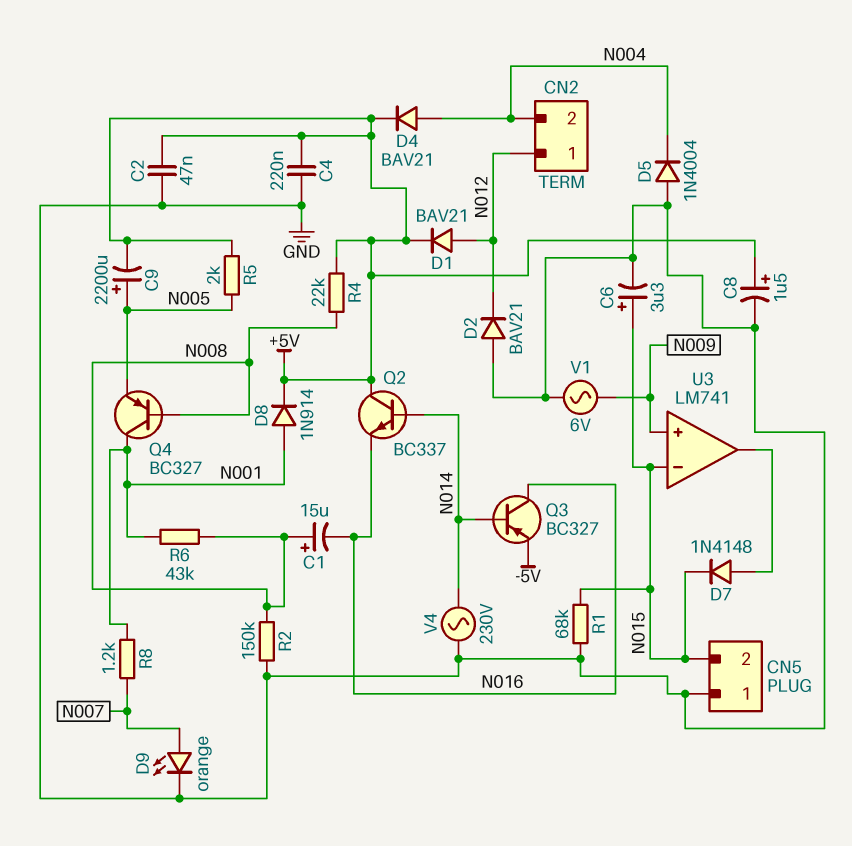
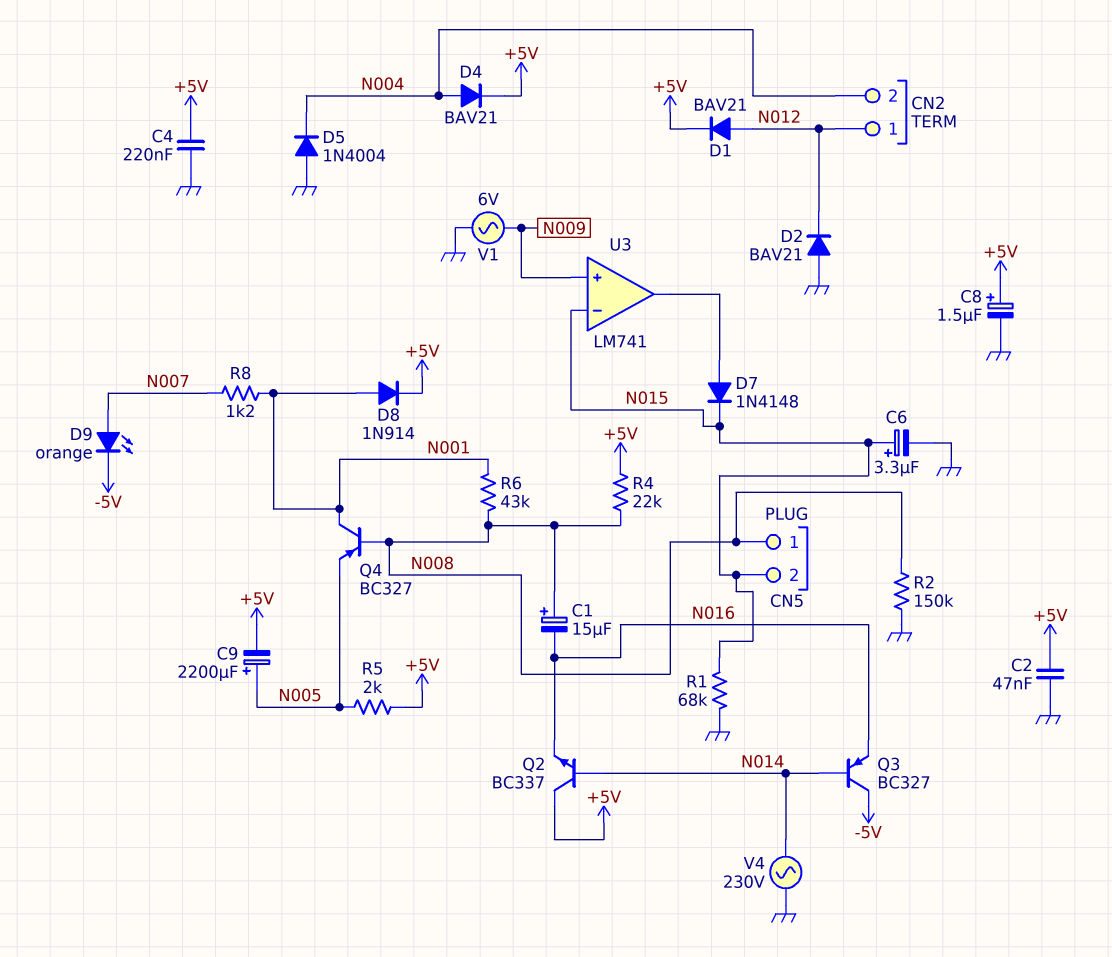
CN5 pin 1: GND -> N008
D9: LED orange (A N007, K GND) -> LED orange (A N007, K -5V)
Q3: PNP BC327 (B N014, C N016, E -5V) -> PNP BC327 (B N014, C -5V, E N016)

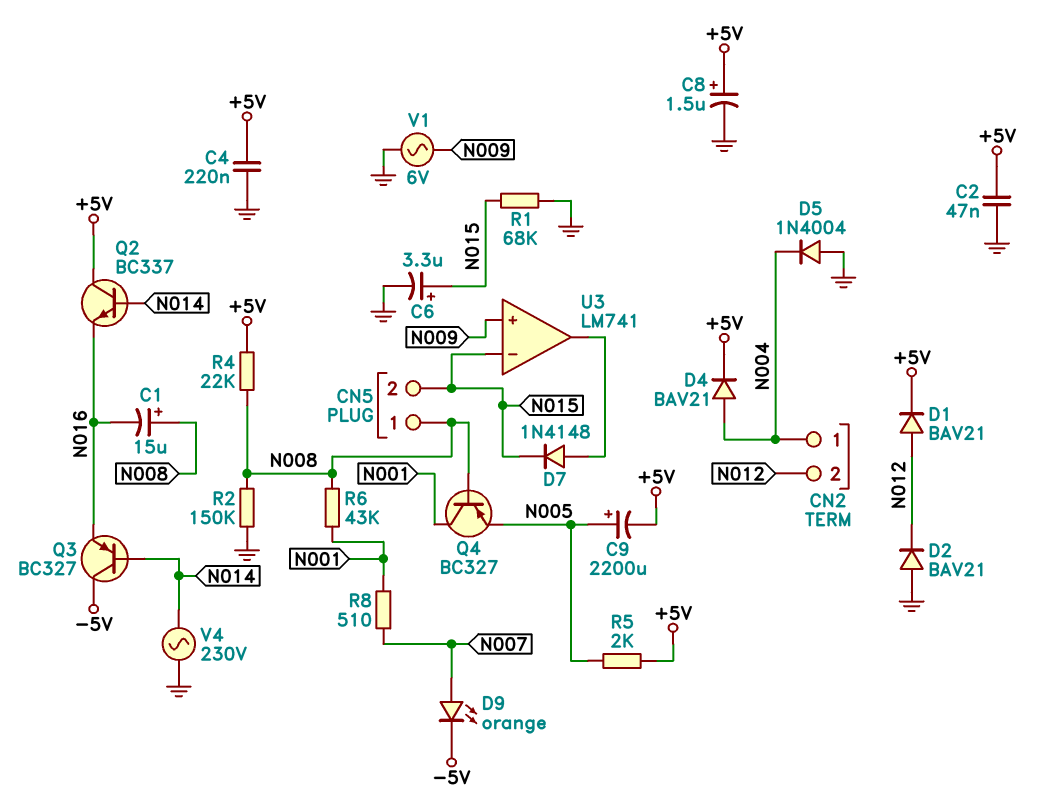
CN2 pin 1: N012 -> N004
CN2 pin 2: N004 -> N012
D8: diode 1N914 (A N001, K +5V) -> none
R8: 1.2k (N001, N007) -> 510 (N001, N007)

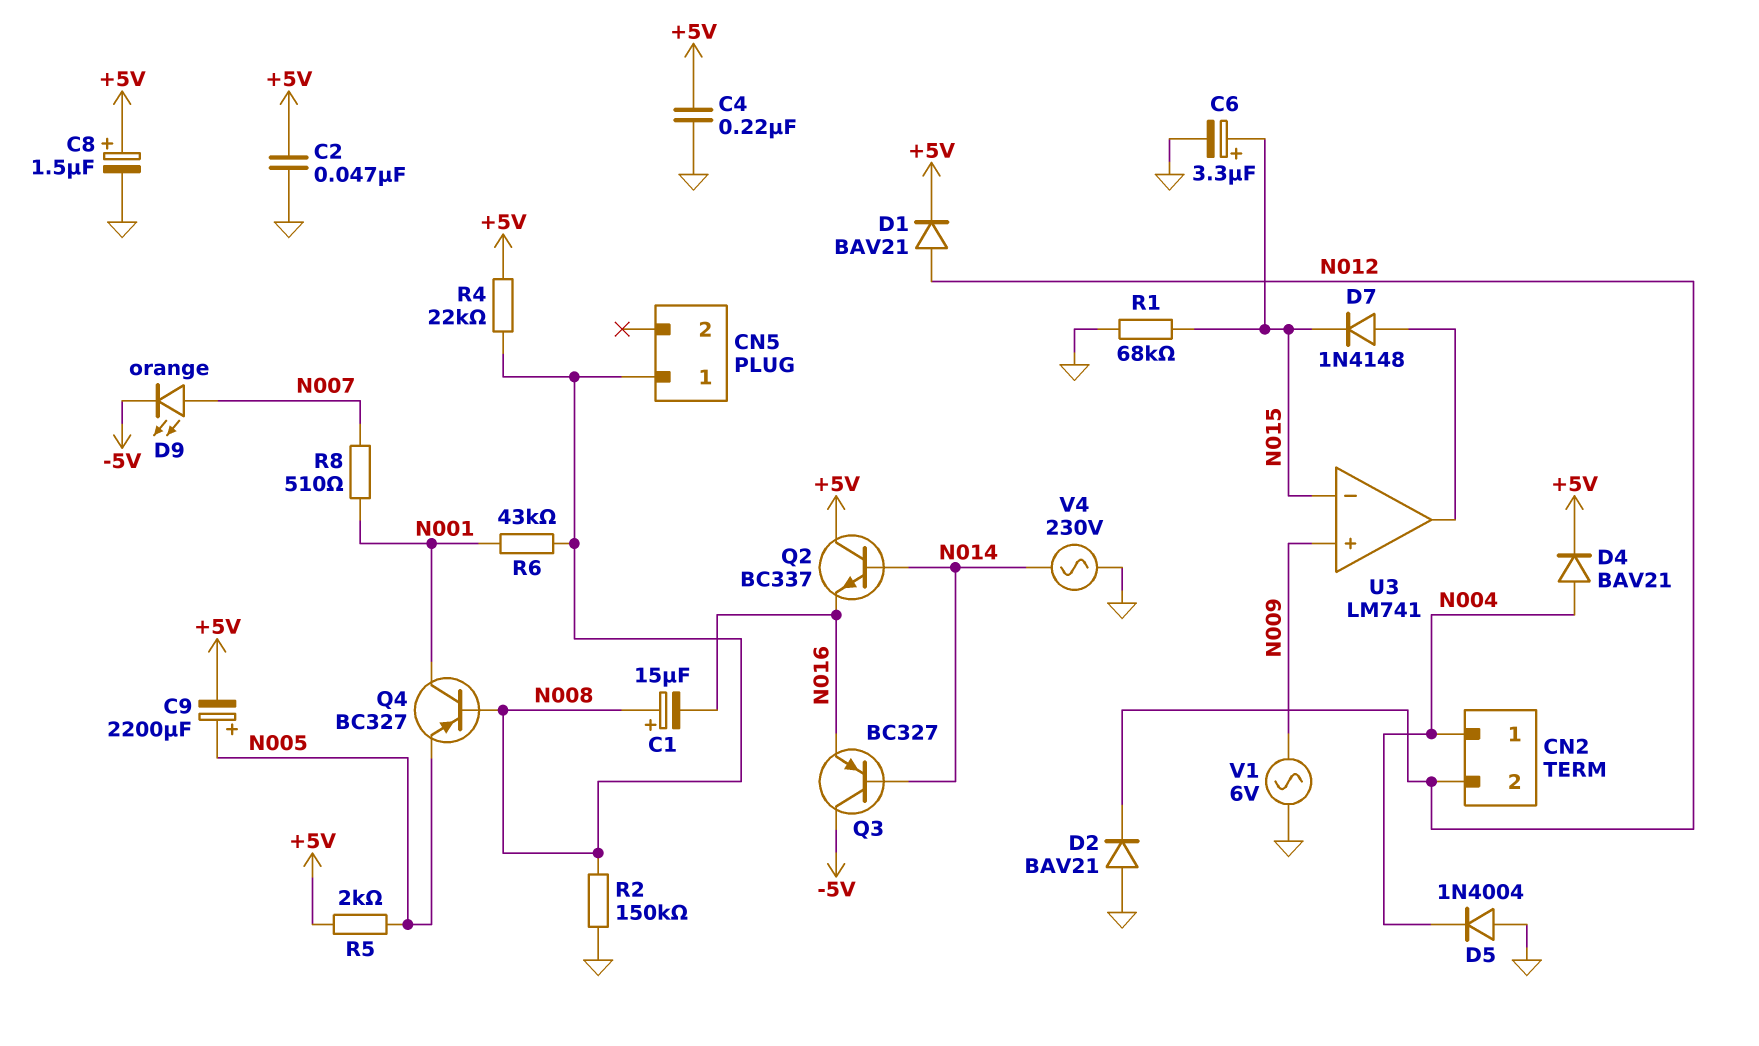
CN5 pin 2: N015 -> none

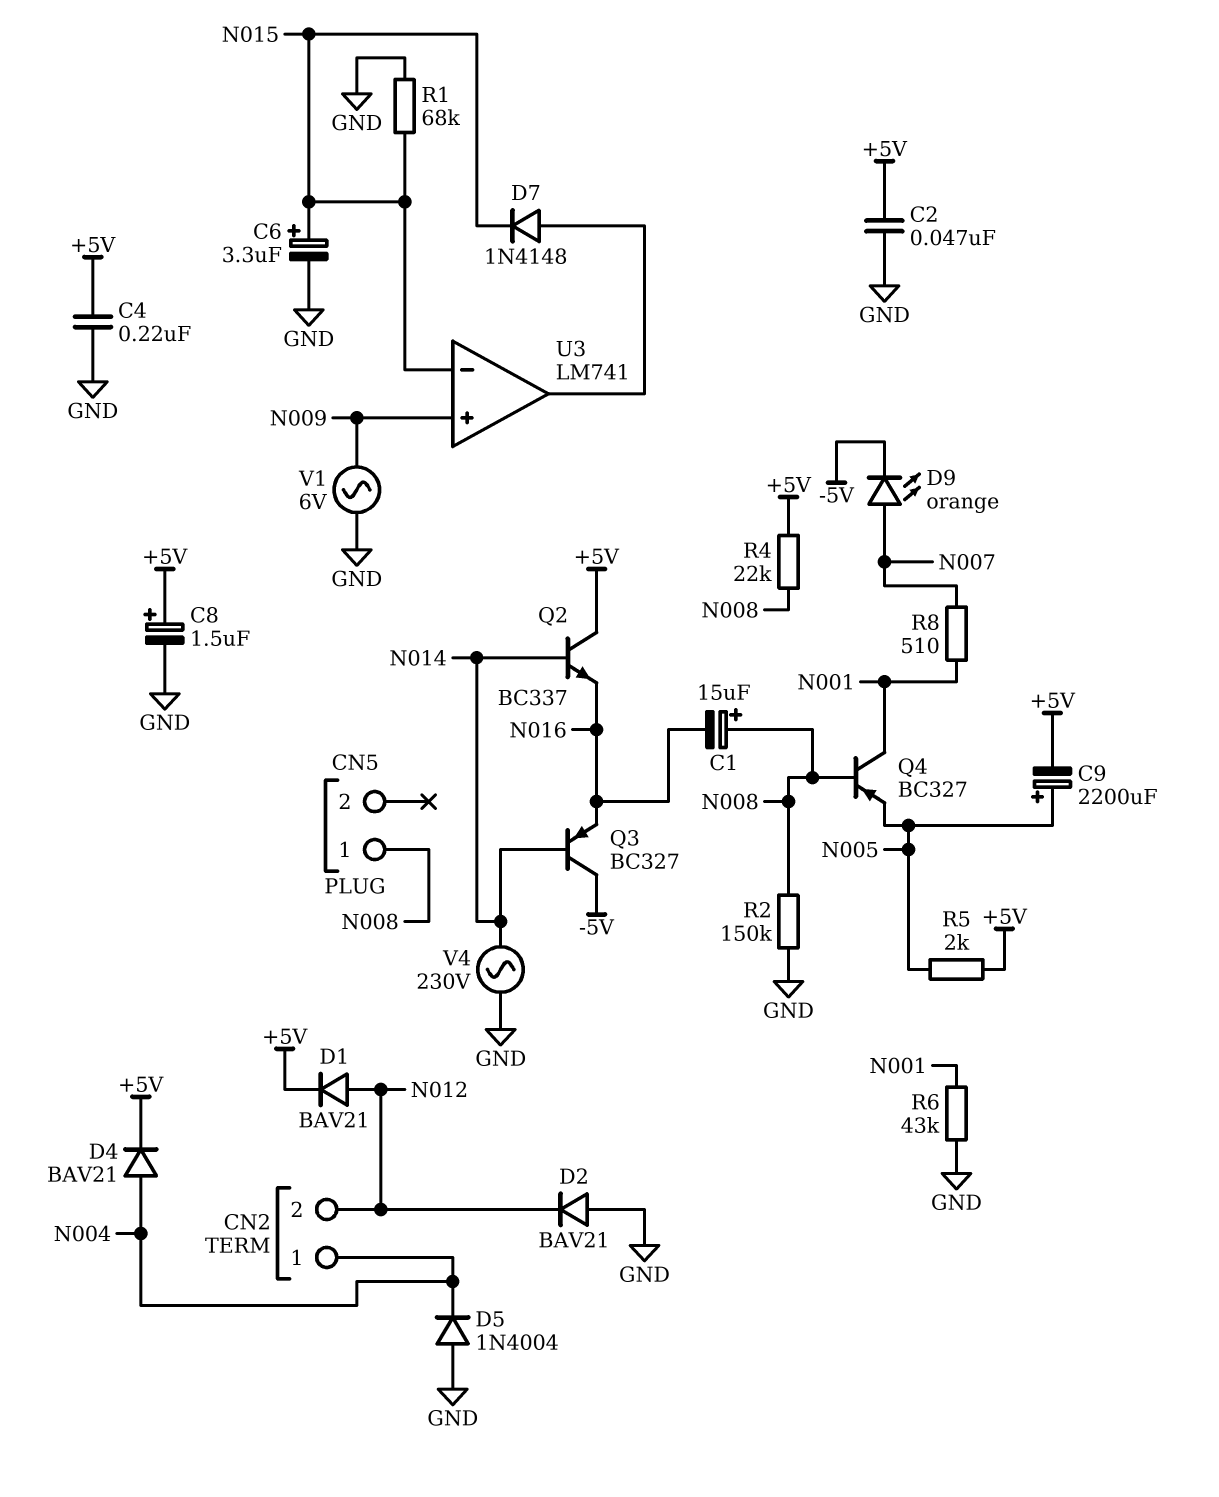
R6: 43k (N001, N008) -> 43k (GND, N001)

